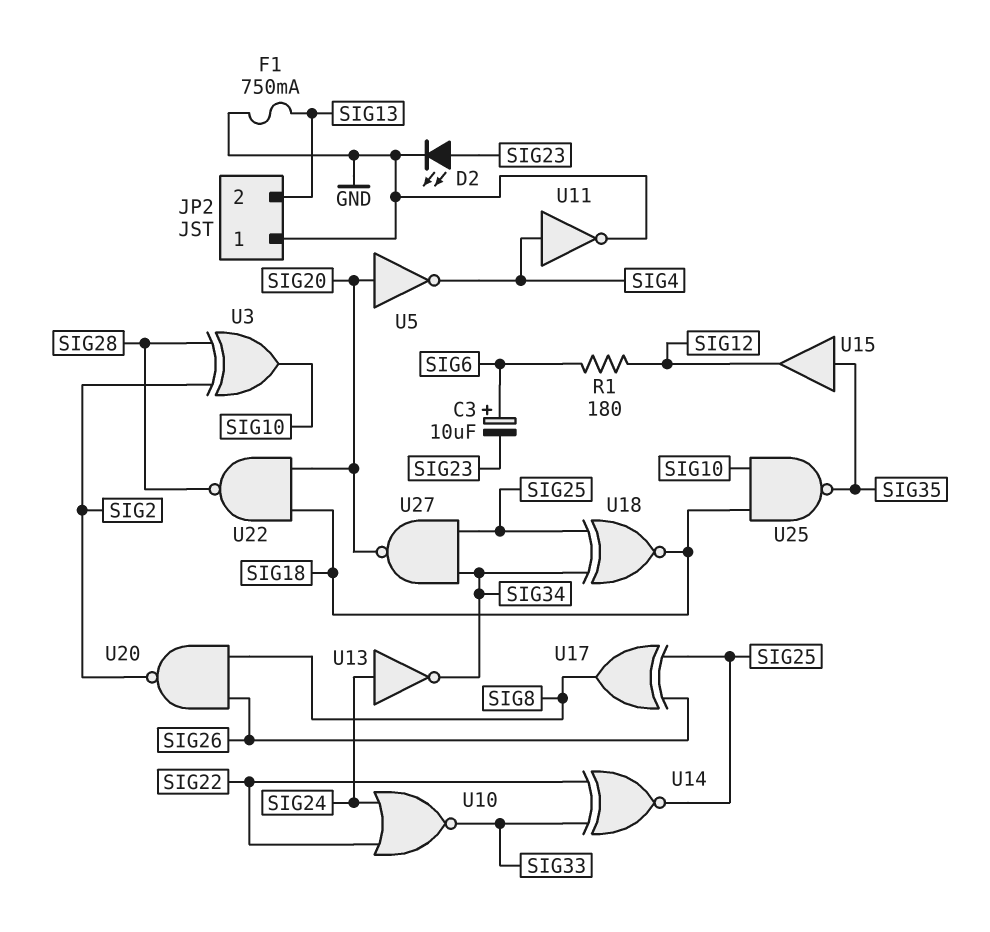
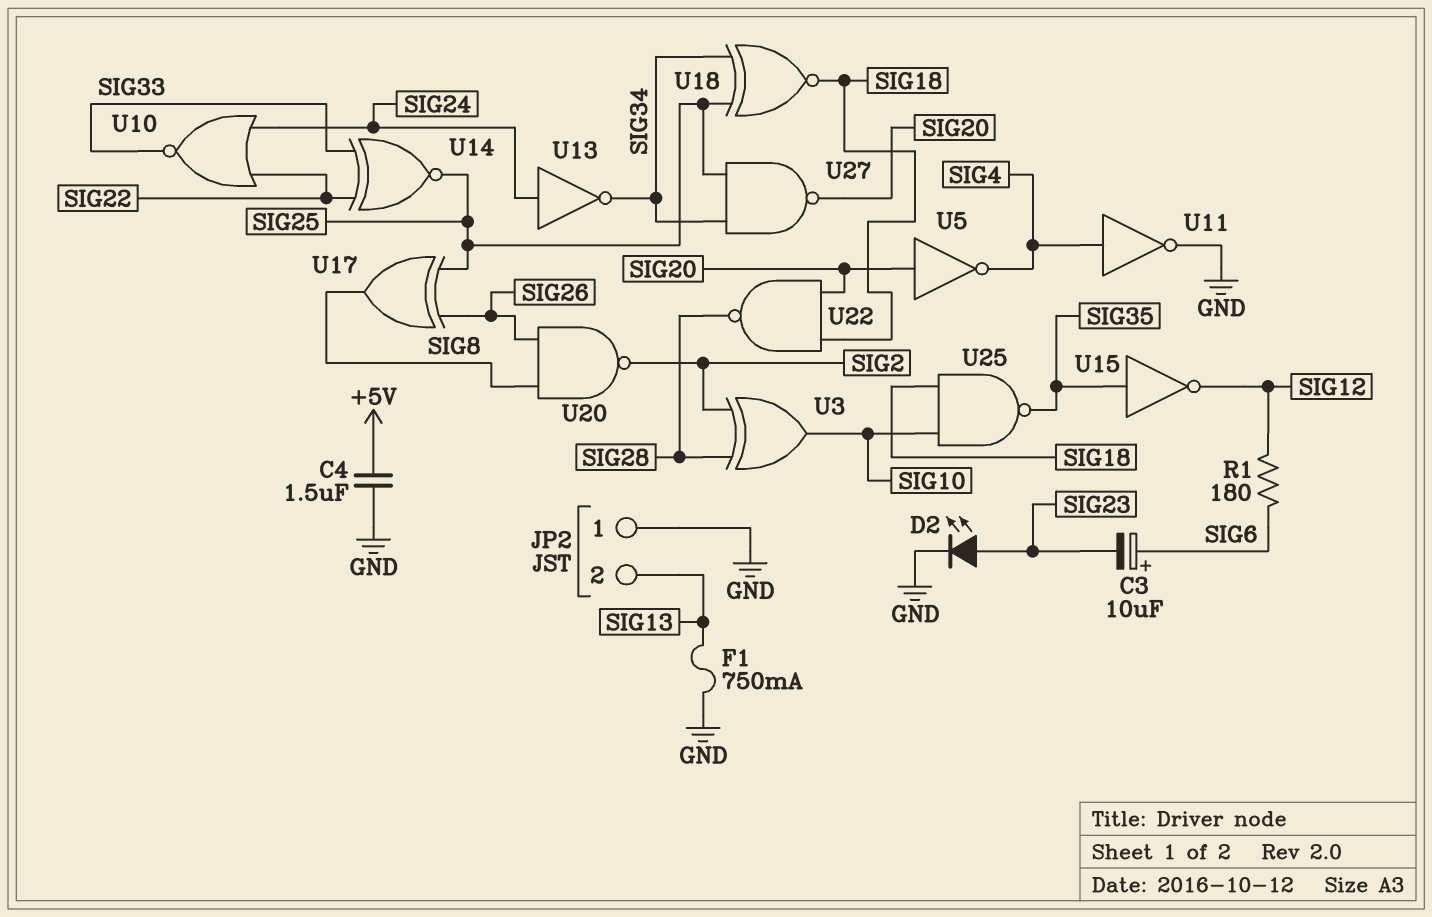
C4: none -> 1.5uF (+5V, GND)
U15: buffer (in SIG35, out SIG12) -> NOT (in SIG35, out SIG12)

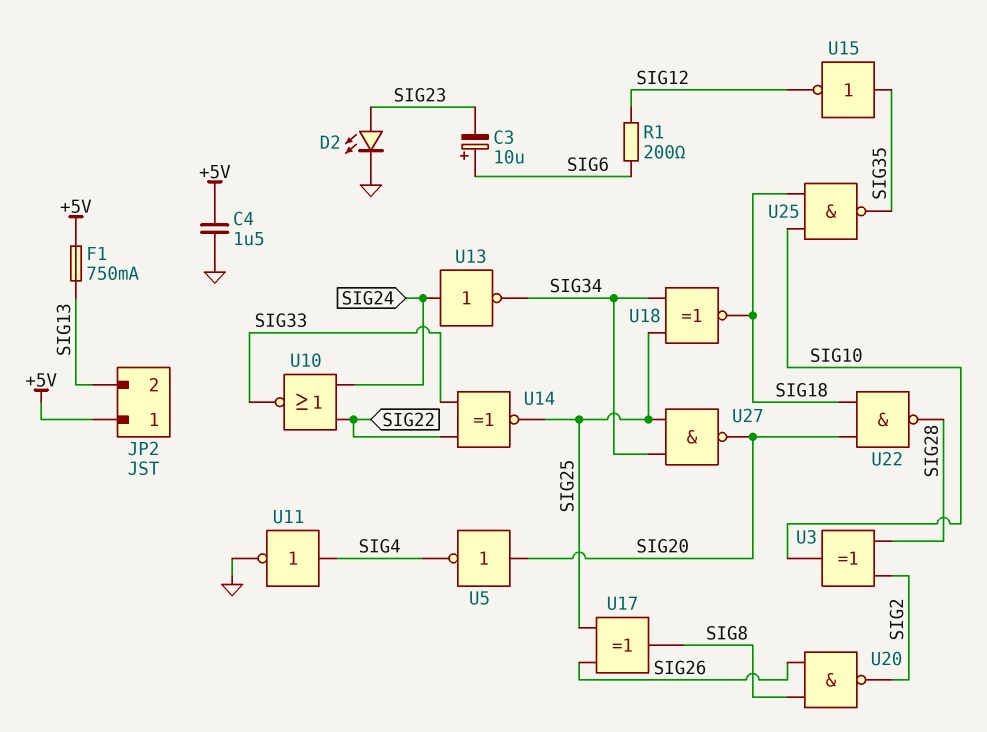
F1: 750mA (GND, SIG13) -> 750mA (+5V, SIG13)
JP2 pin 1: GND -> +5V
R1: 180 (SIG6, SIG12) -> 200 (SIG6, SIG12)

